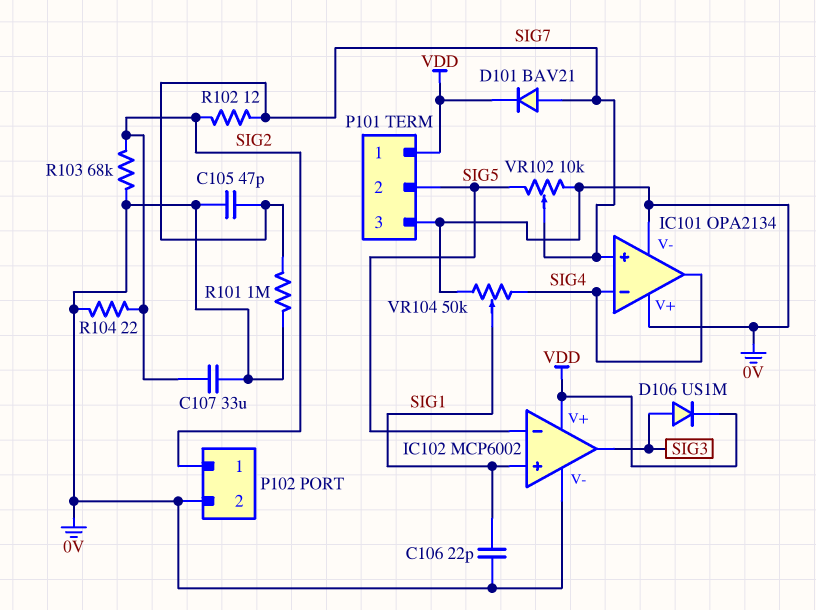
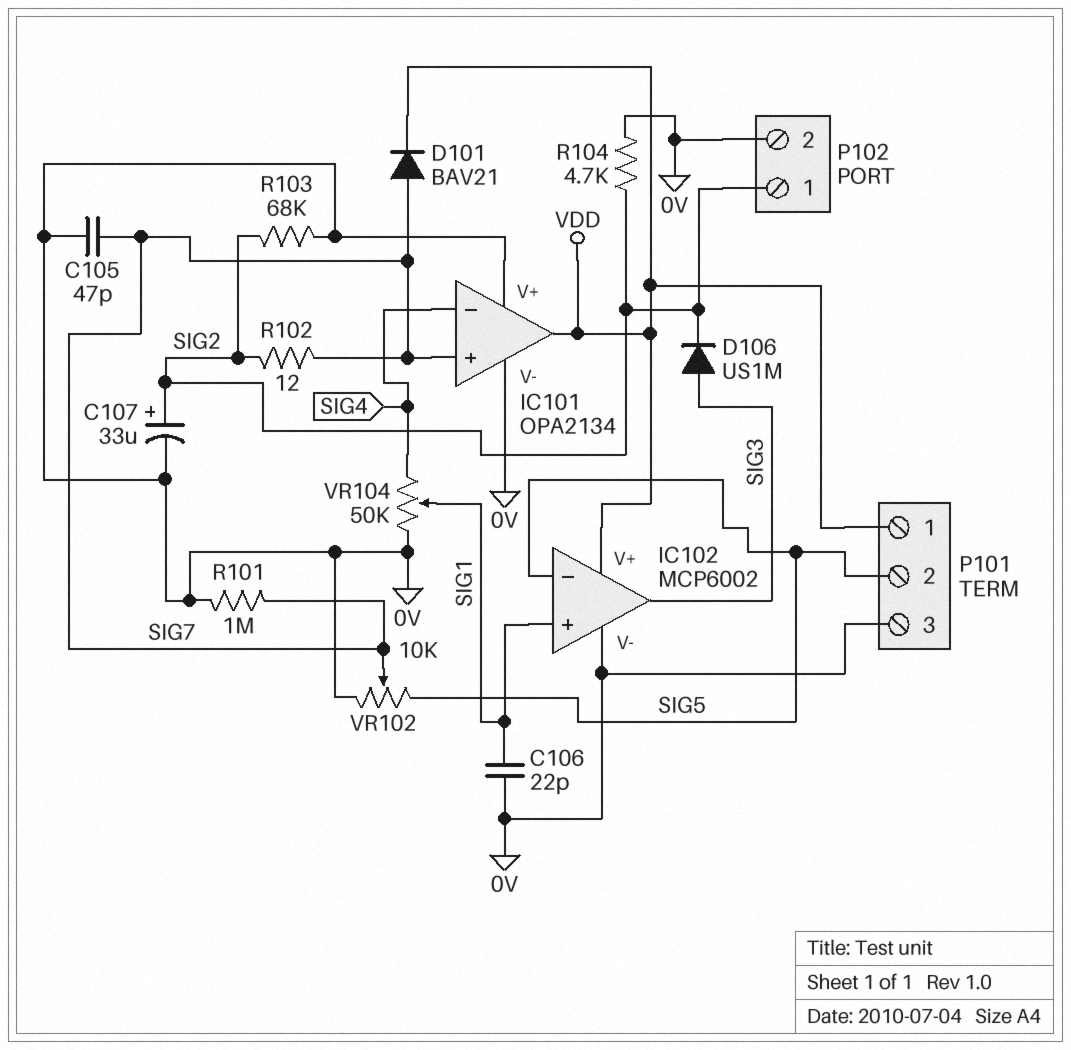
C107: 33uF (0V, SIG2) -> 33uF (plus SIG2, minus 0V)
D106: diode US1M (A SIG3, K VDD) -> diode US1M (A SIG3, K SIG2)
IC101 pin out: SIG4 -> VDD
R104: 22 (0V, SIG2) -> 4.7k (0V, SIG2)

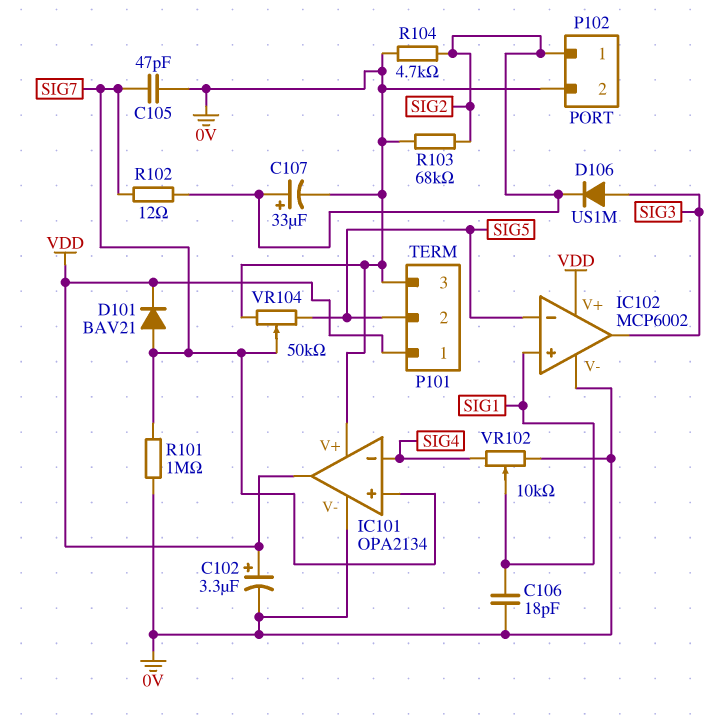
C102: none -> 3.3uF (plus VDD, minus 0V)
C106: 22pF (0V, SIG1) -> 18pF (0V, SIG1)
VR102: 10k (0V, SIG5, wiper SIG7) -> 10k (0V, SIG4, wiper SIG1)
VR104: 50k (0V, SIG4, wiper SIG1) -> 50k (0V, SIG5, wiper SIG7)

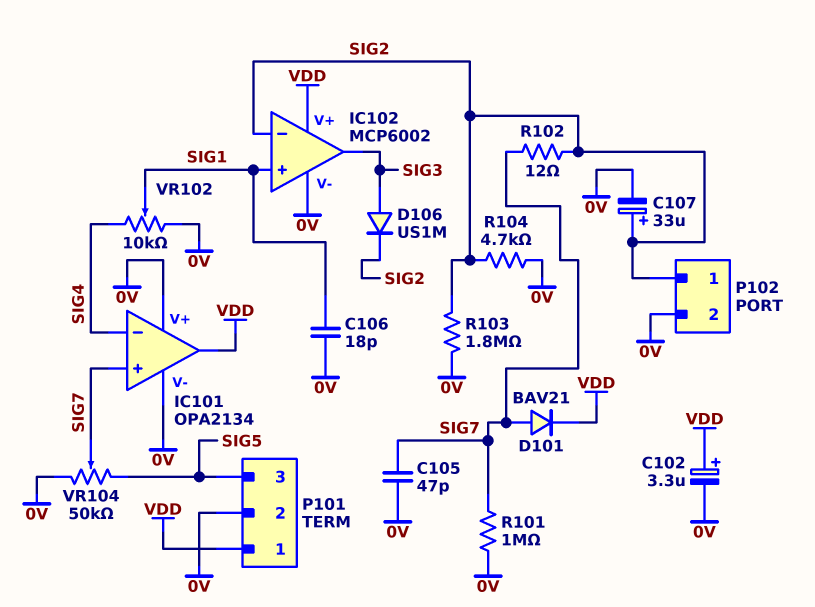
IC102 pin in-: SIG5 -> SIG2
P101 pin 2: SIG5 -> 0V
P101 pin 3: 0V -> SIG5
R103: 68k (0V, SIG2) -> 1.8M (0V, SIG2)

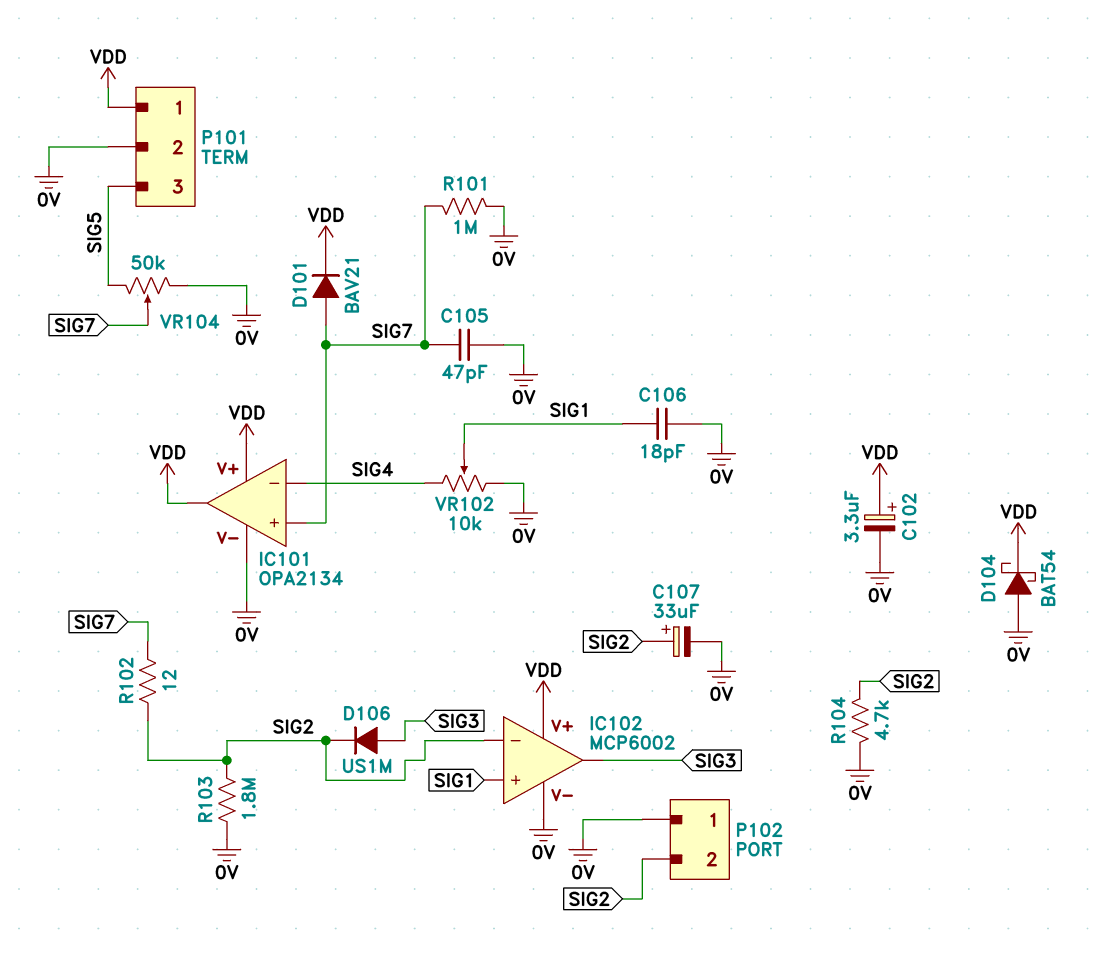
D104: none -> schottky BAT54 (A 0V, K VDD)
IC101 pin V+: 0V -> VDD
P102 pin 1: SIG2 -> 0V
P102 pin 2: 0V -> SIG2

